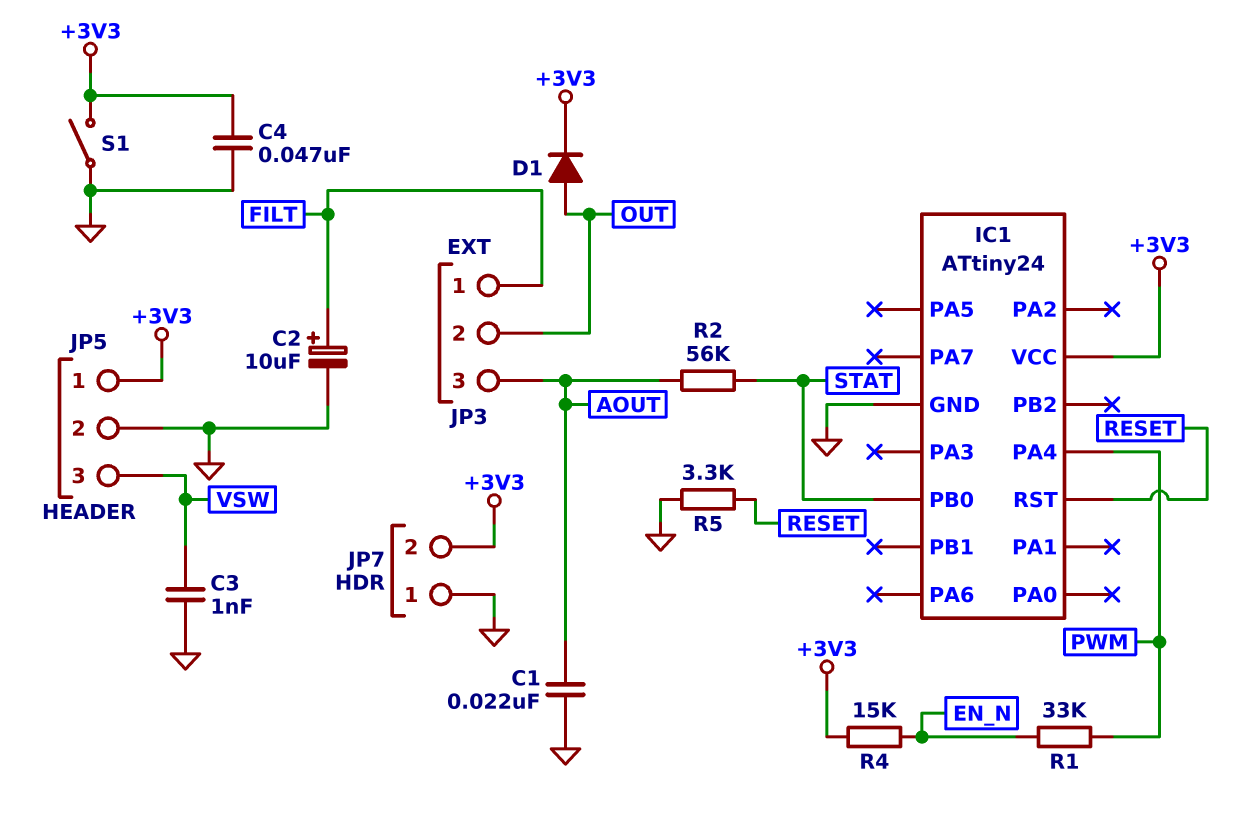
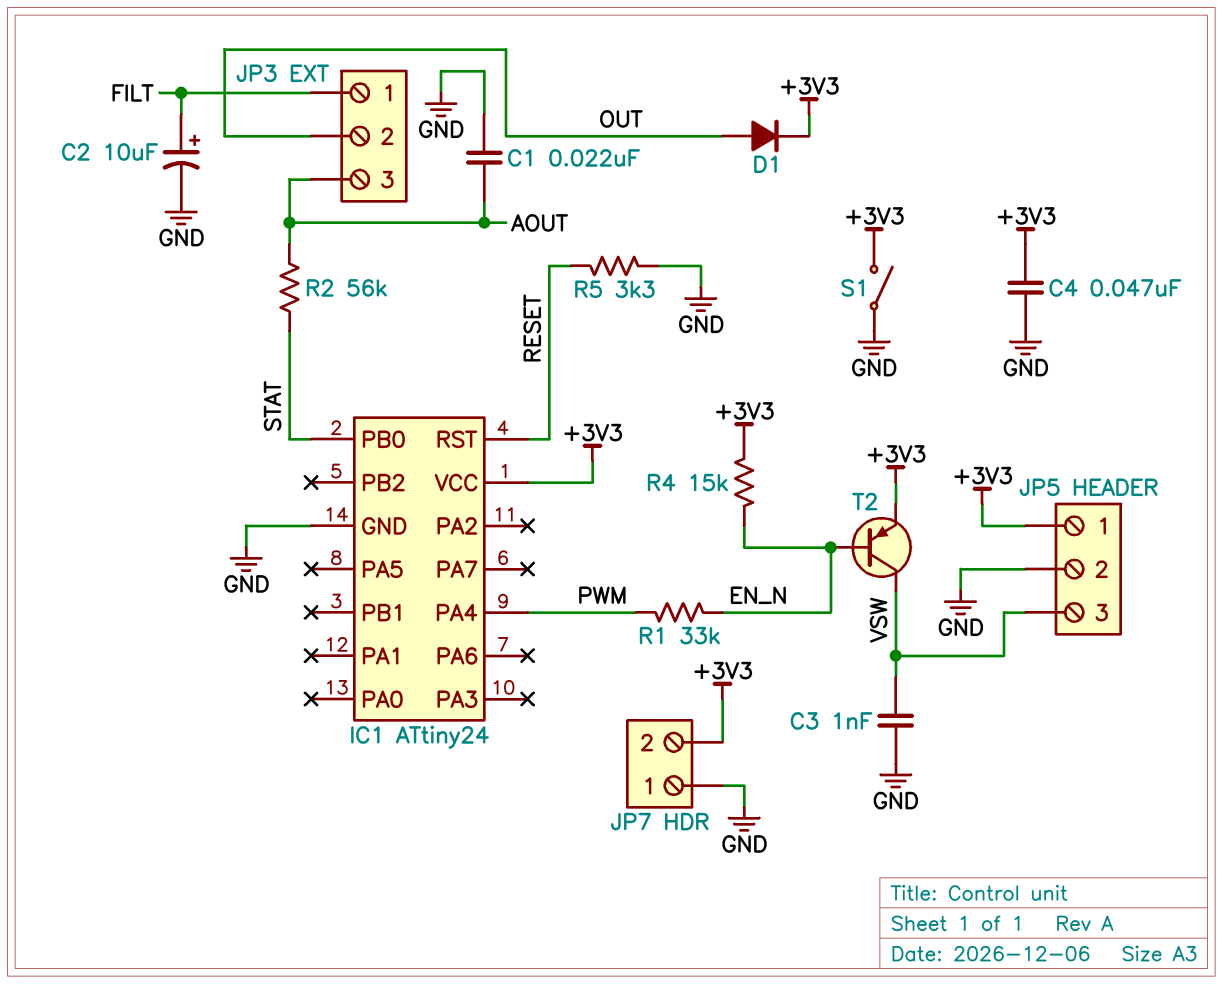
T2: none -> PNP (B EN_N, C VSW, E +3V3)

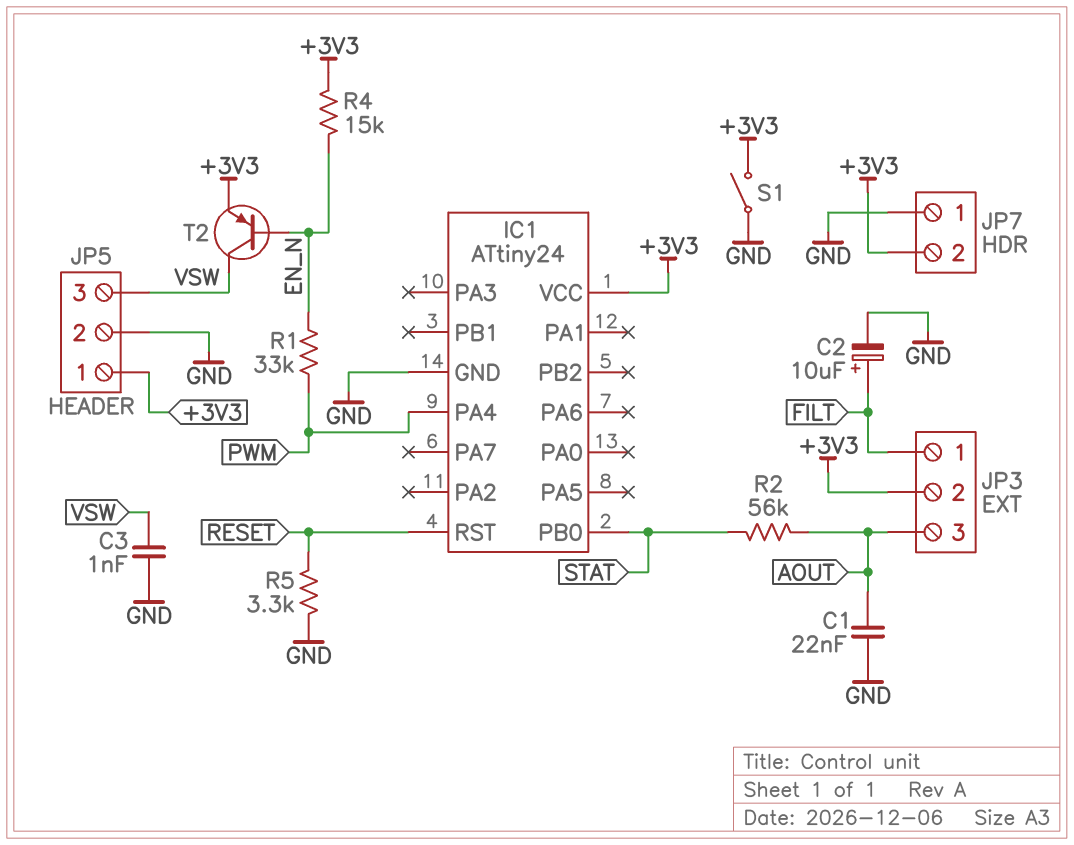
C4: 47nF (+3V3, GND) -> none
D1: diode (A OUT, K +3V3) -> none
JP3 pin 2: OUT -> +3V3

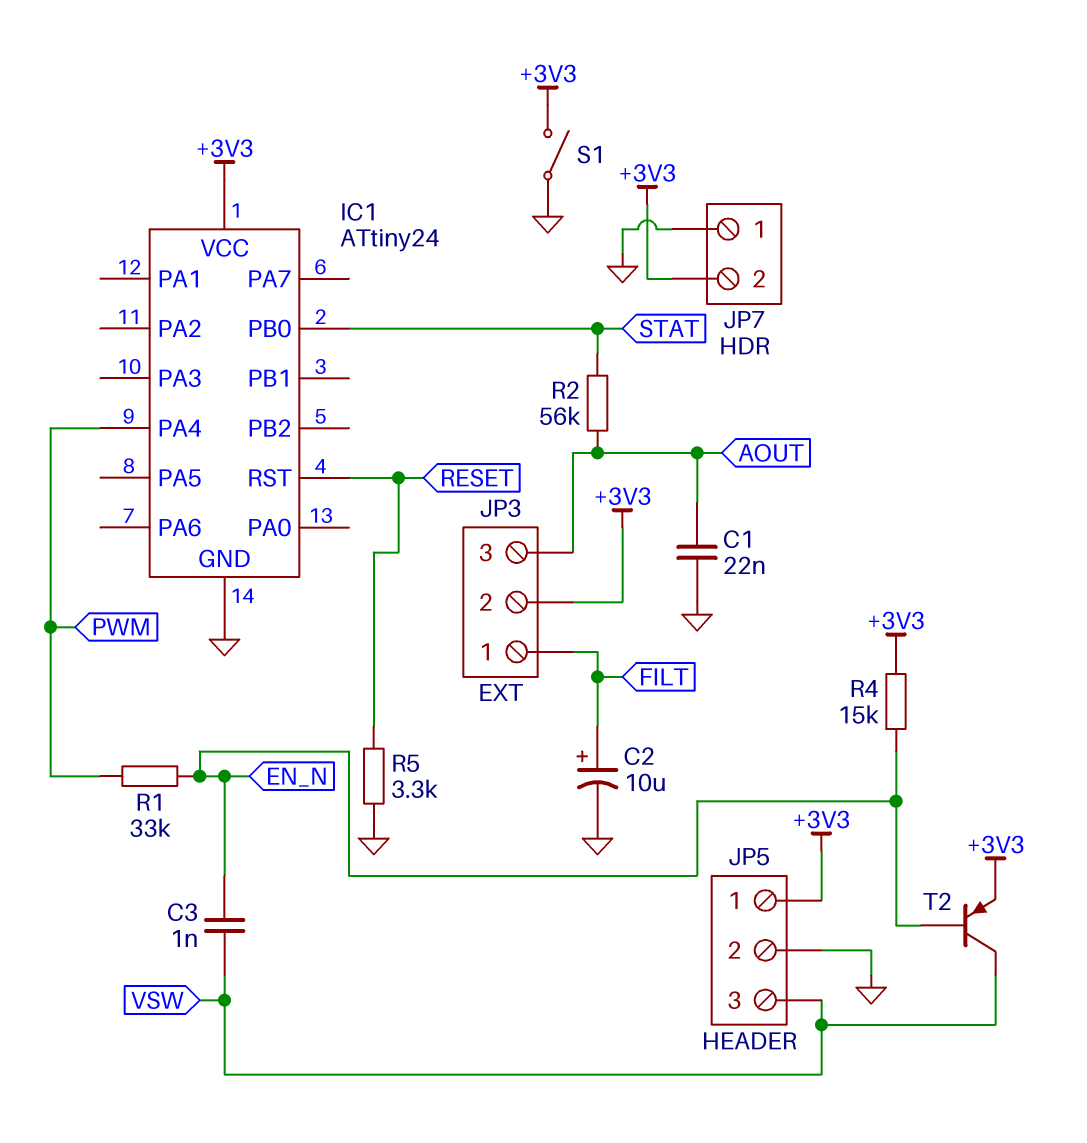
C3: 1nF (GND, VSW) -> 1nF (EN_N, VSW)

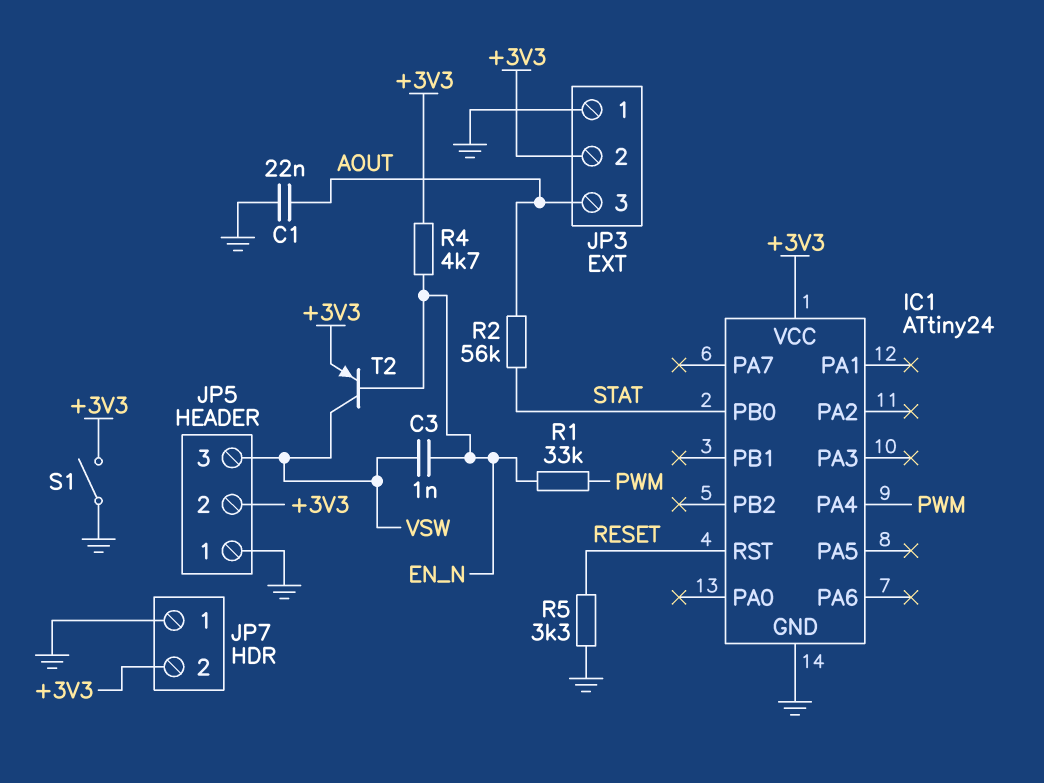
C2: 10uF (plus FILT, minus GND) -> none
JP3 pin 1: FILT -> GND
JP5 pin 1: +3V3 -> GND
JP5 pin 2: GND -> +3V3
R4: 15k (+3V3, EN_N) -> 4.7k (+3V3, EN_N)

